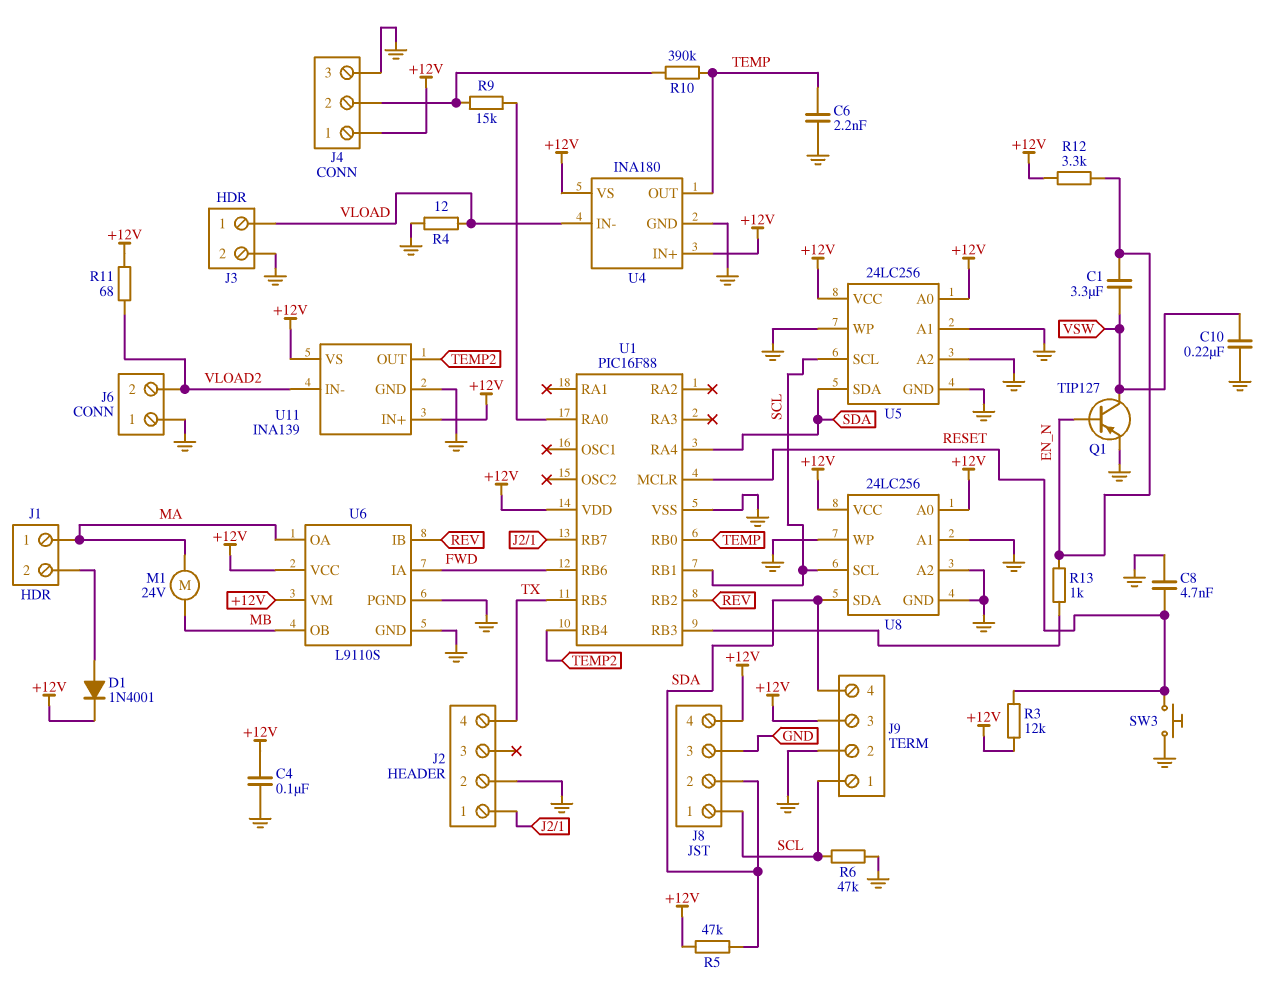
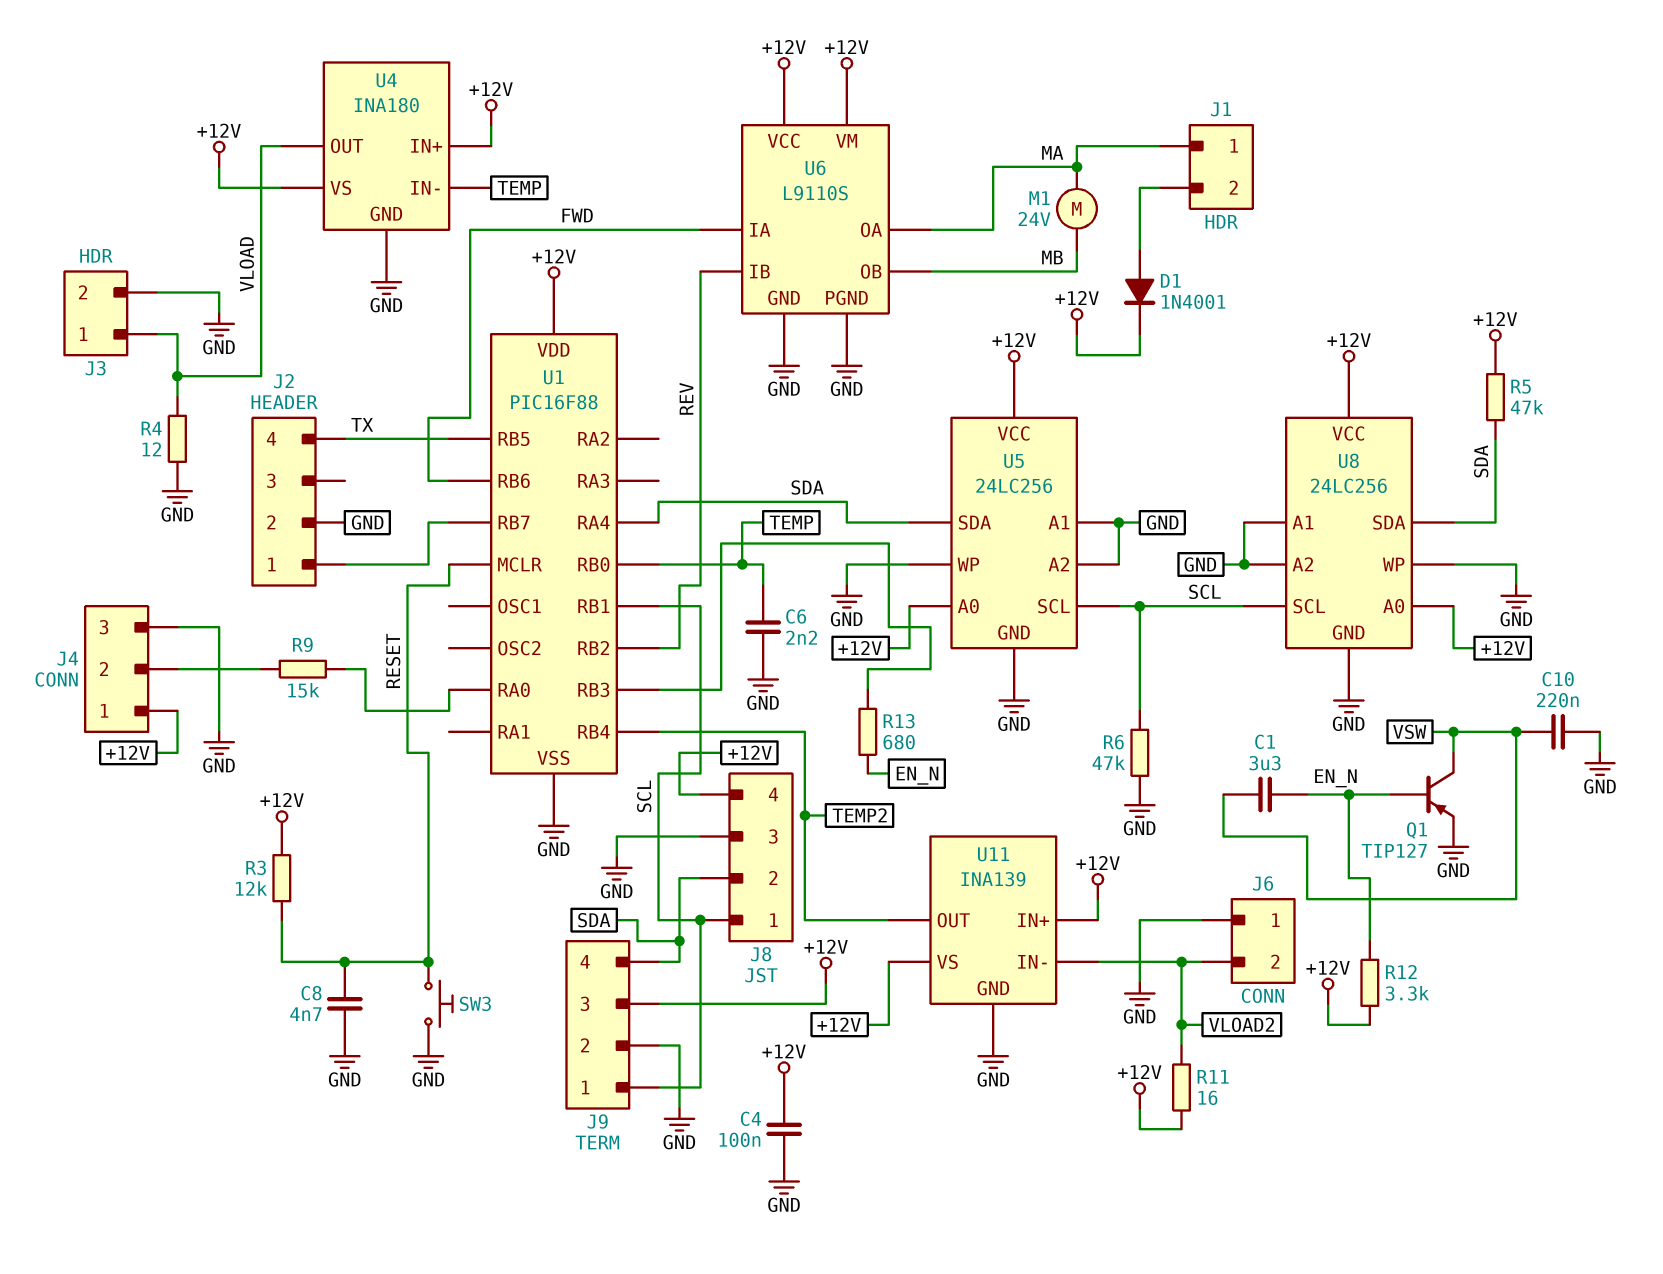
R10: 390k (J4/2, TEMP) -> none
R11: 68 (+12V, VLOAD2) -> 16 (+12V, VLOAD2)
R13: 1k (EN_N, U1/RB3) -> 680 (EN_N, U1/RB3)
U4 pin IN-: VLOAD -> TEMP
U4 pin OUT: TEMP -> VLOAD

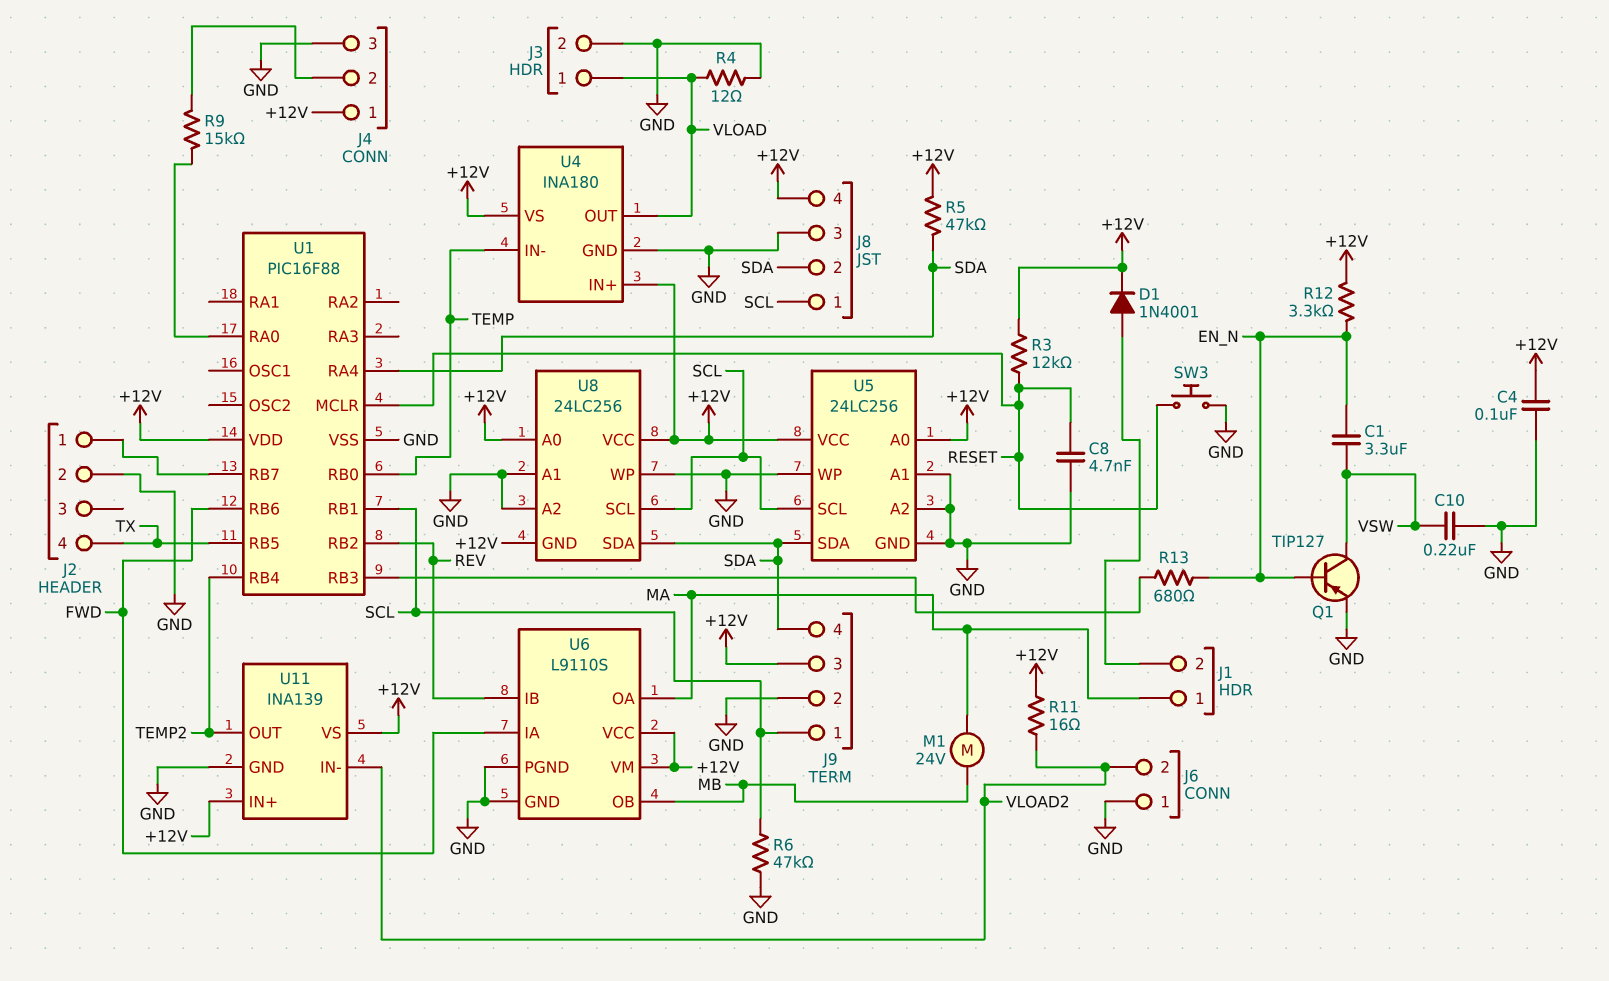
C6: 2.2nF (GND, TEMP) -> none
U8 pin GND: GND -> +12V

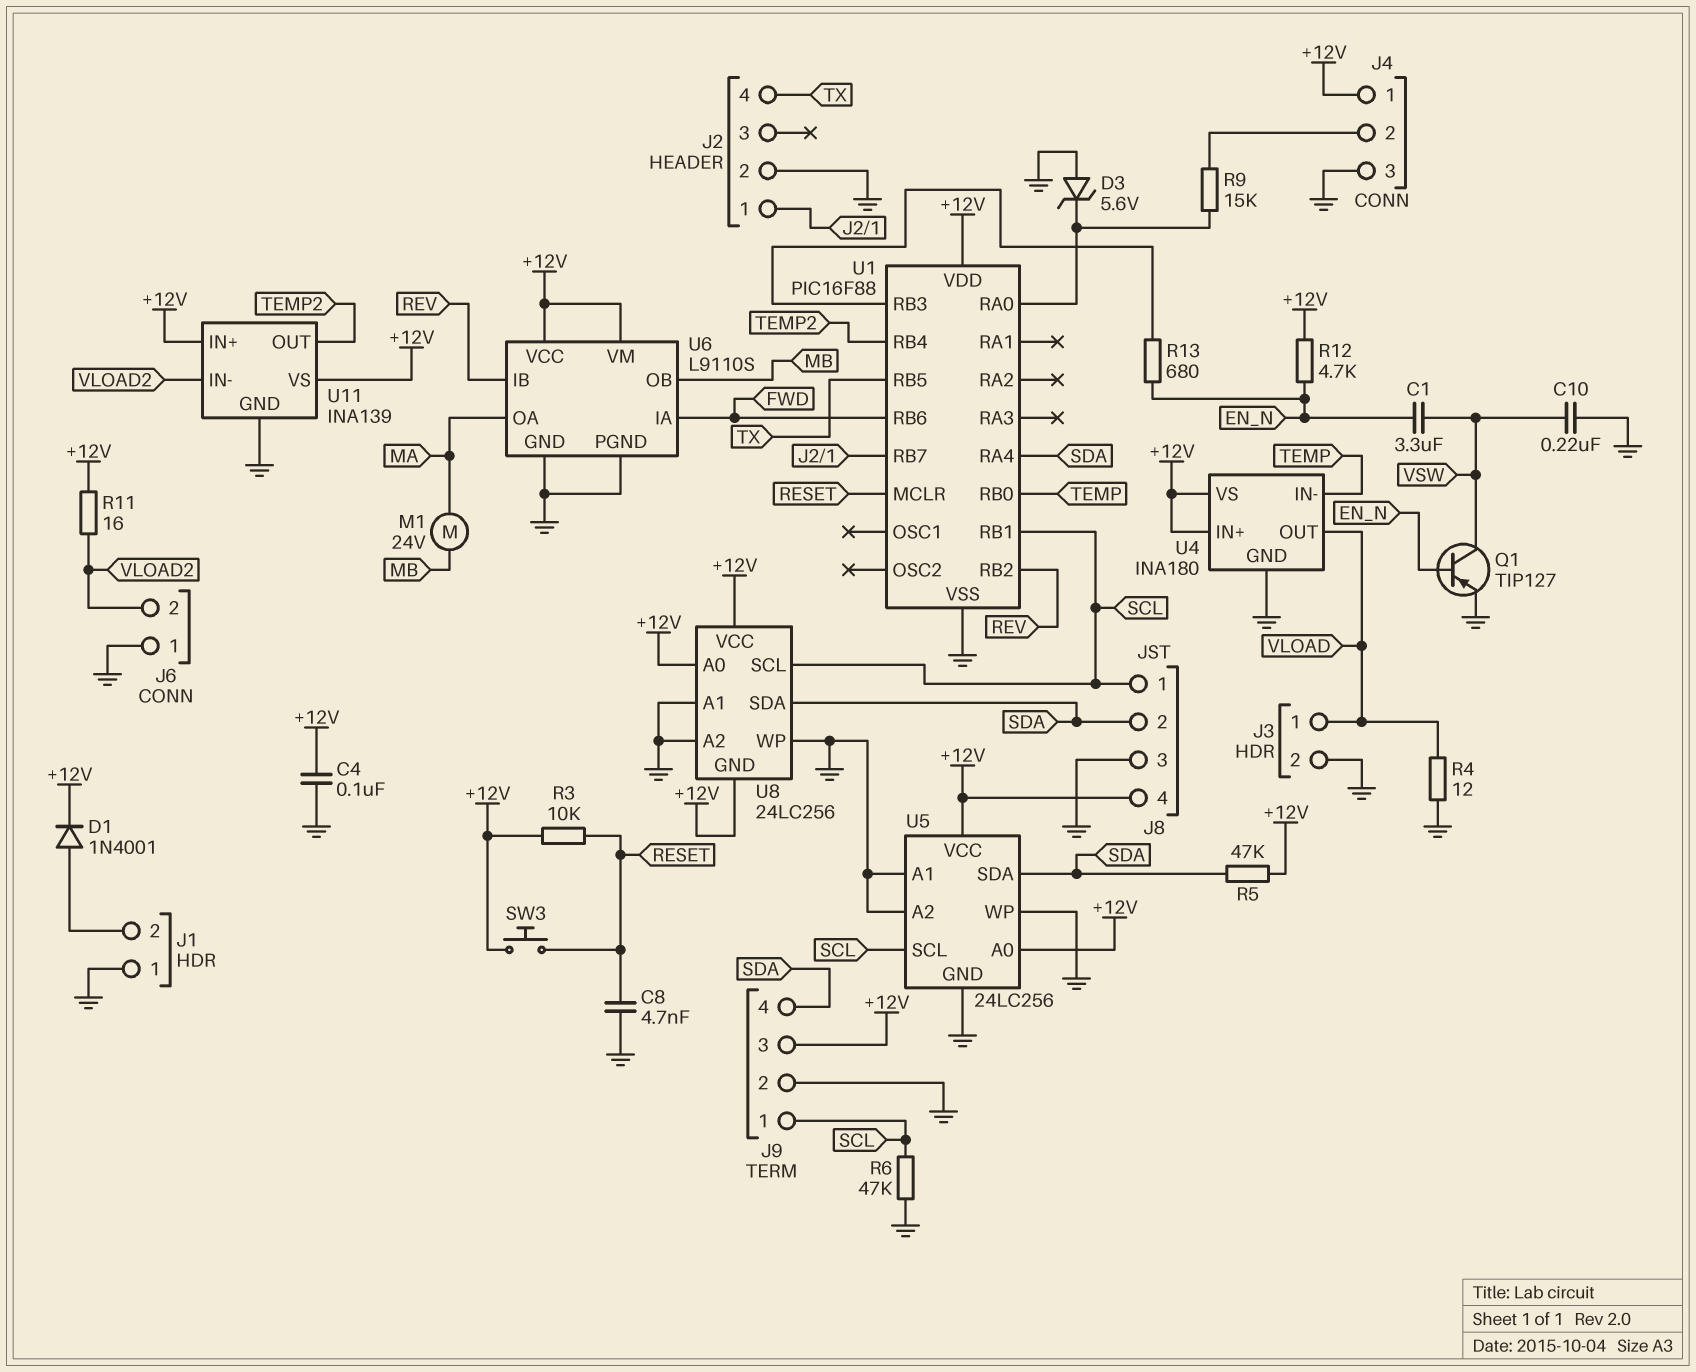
D3: none -> zener 5.6V (A GND, K U1/RA0)
J1 pin 1: MA -> GND
R3: 12k (+12V, RESET) -> 10k (+12V, RESET)
R12: 3.3k (+12V, EN_N) -> 4.7k (+12V, EN_N)
SW3: button (GND, RESET) -> button (+12V, RESET)

